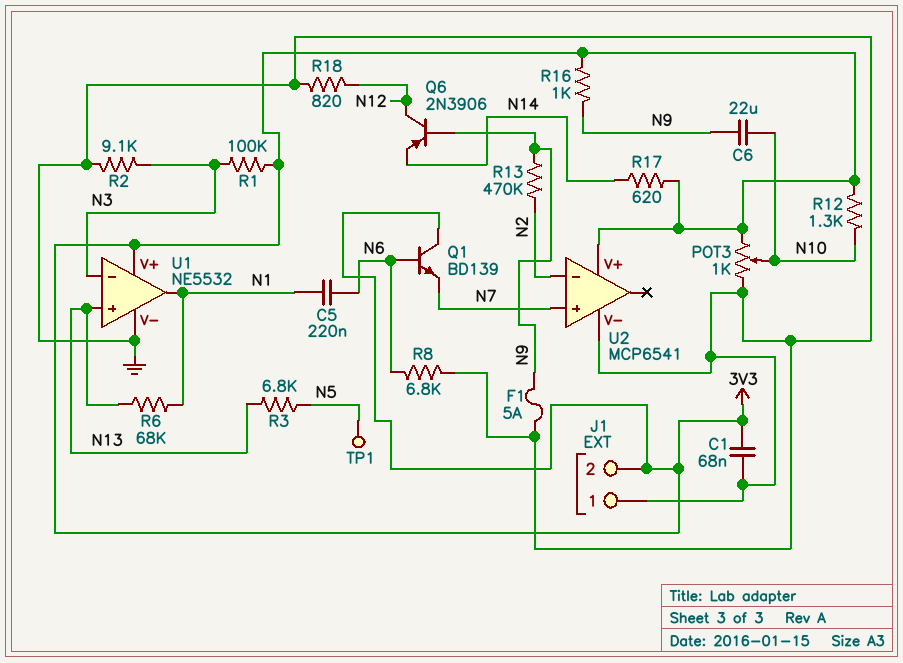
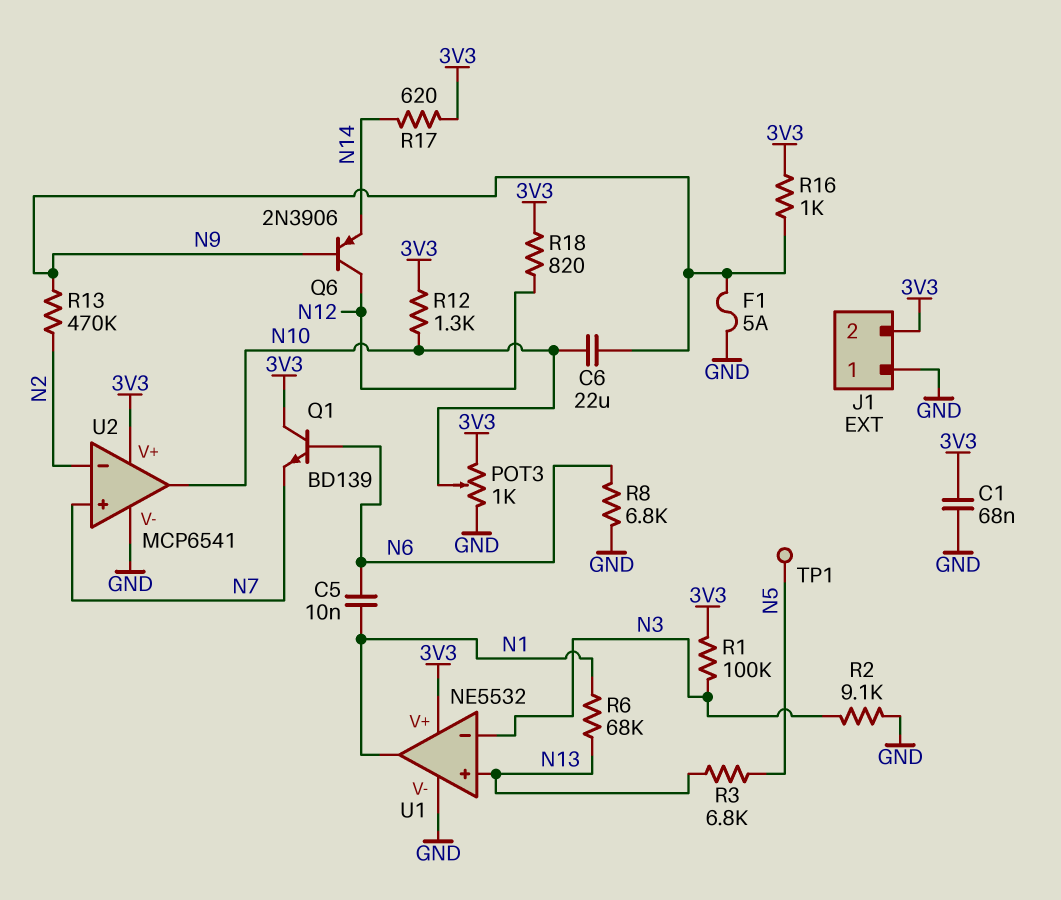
C5: 220nF (N1, N6) -> 10nF (N1, N6)
R18: 820 (GND, N12) -> 820 (3V3, N12)
U2 pin out: none -> N10

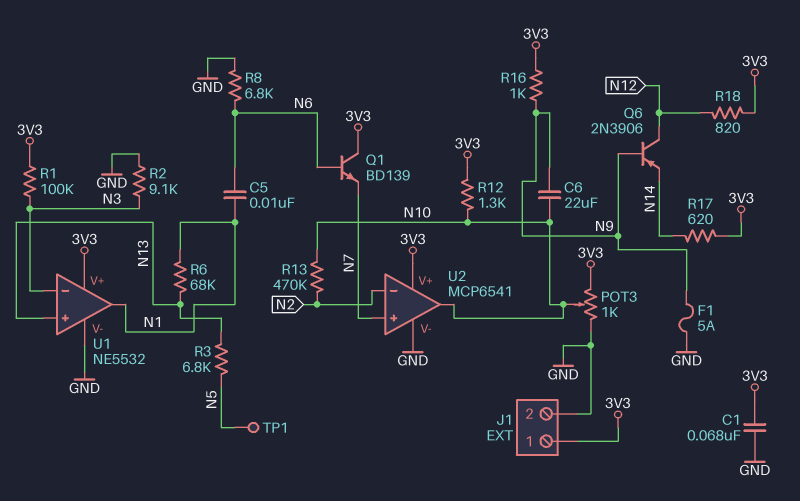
J1 pin 1: GND -> 3V3
J1 pin 2: 3V3 -> GND
R13: 470k (N2, N9) -> 470k (N2, N10)

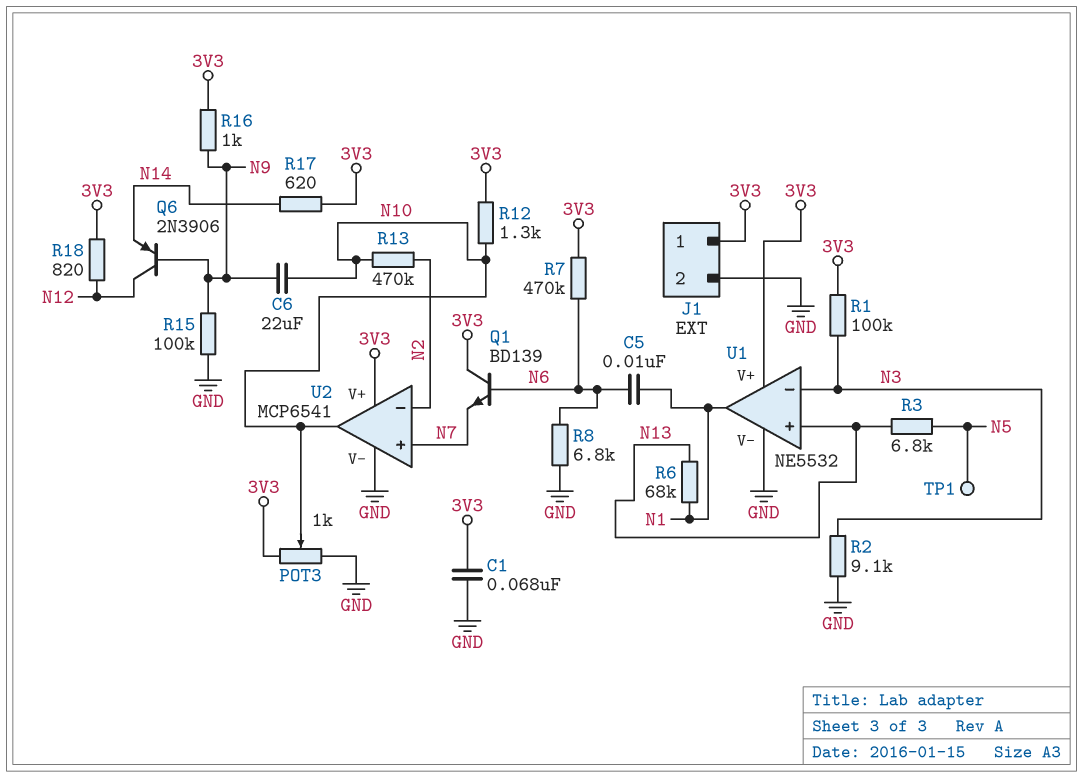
F1: 5A (GND, N9) -> none
R7: none -> 470k (3V3, N6)
R15: none -> 100k (GND, N9)

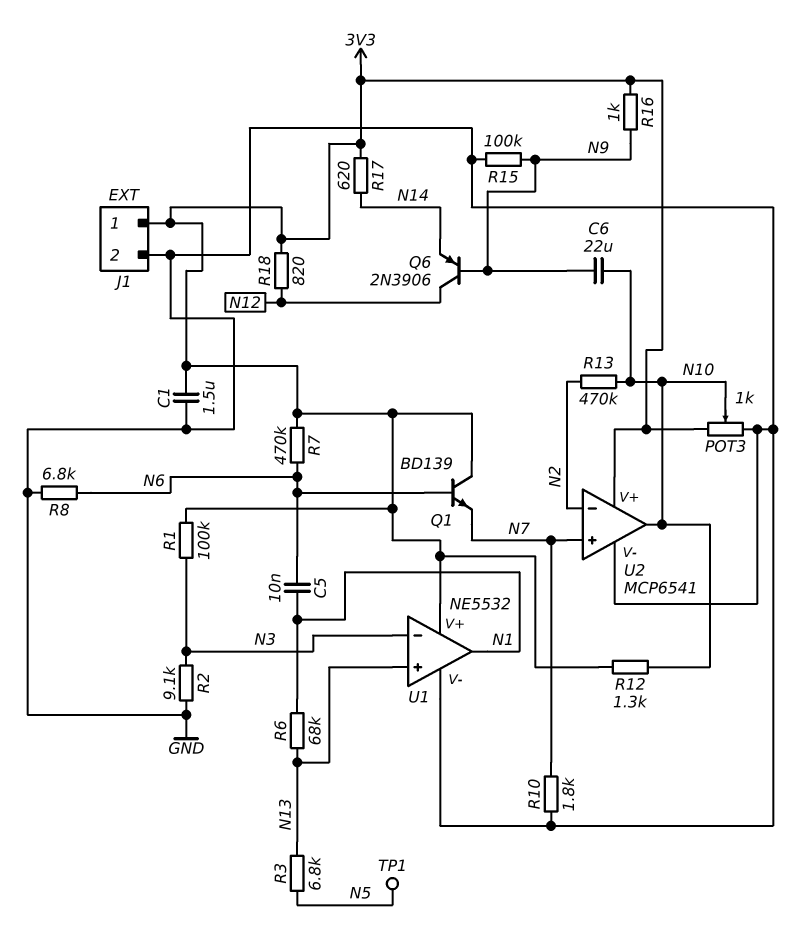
C1: 68nF (3V3, GND) -> 1.5uF (3V3, GND)
R10: none -> 1.8k (GND, N7)

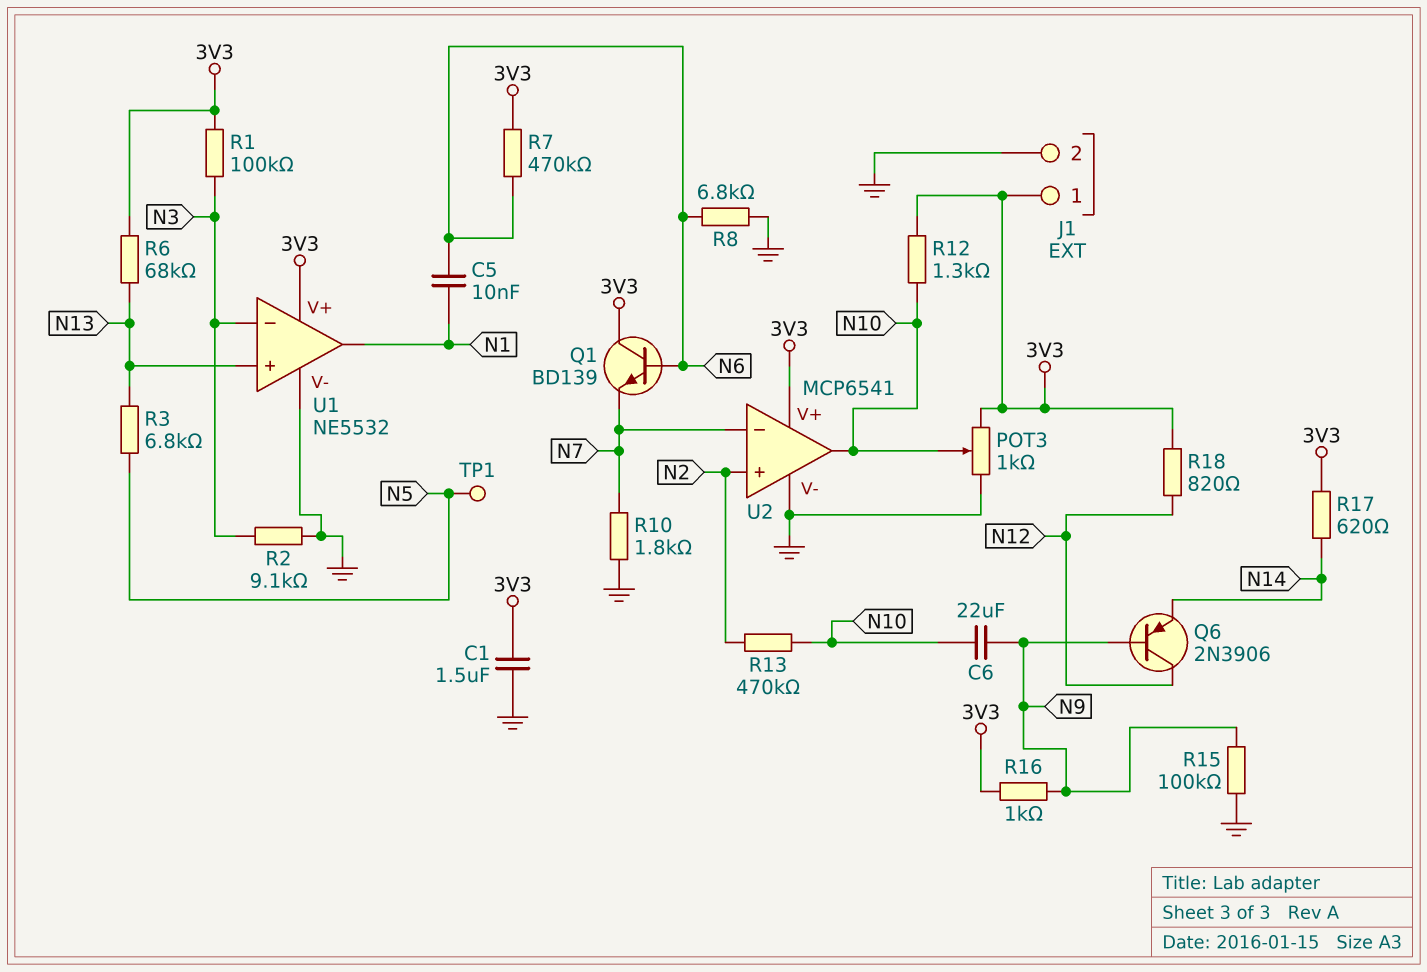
R6: 68k (N1, N13) -> 68k (3V3, N13)
U2 pin in+: N7 -> N2
U2 pin in-: N2 -> N7

